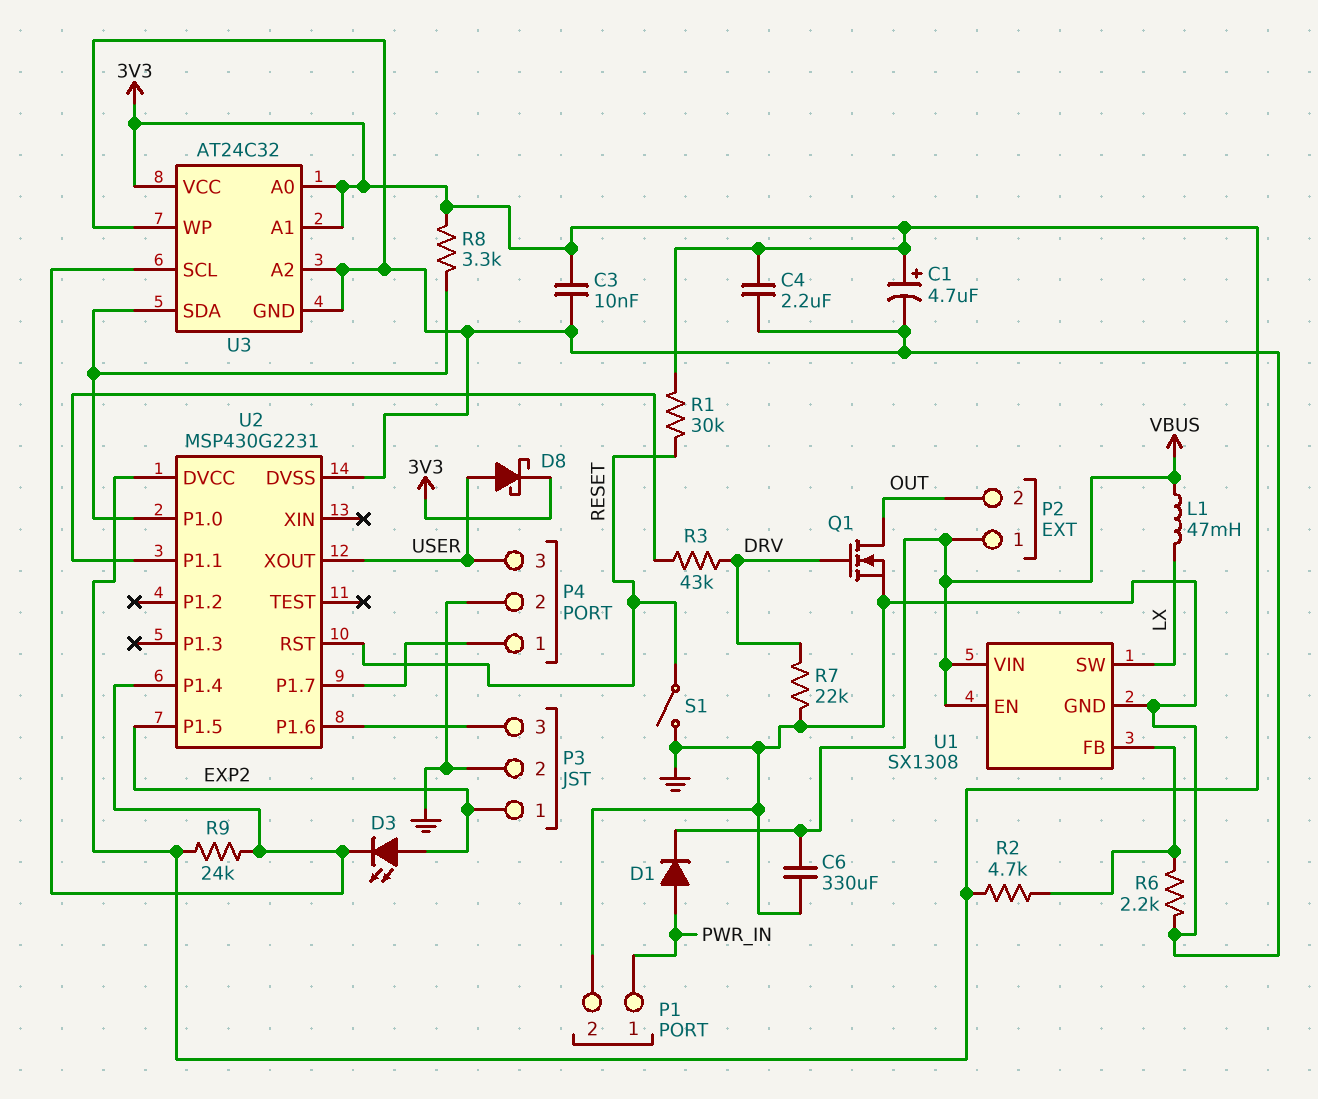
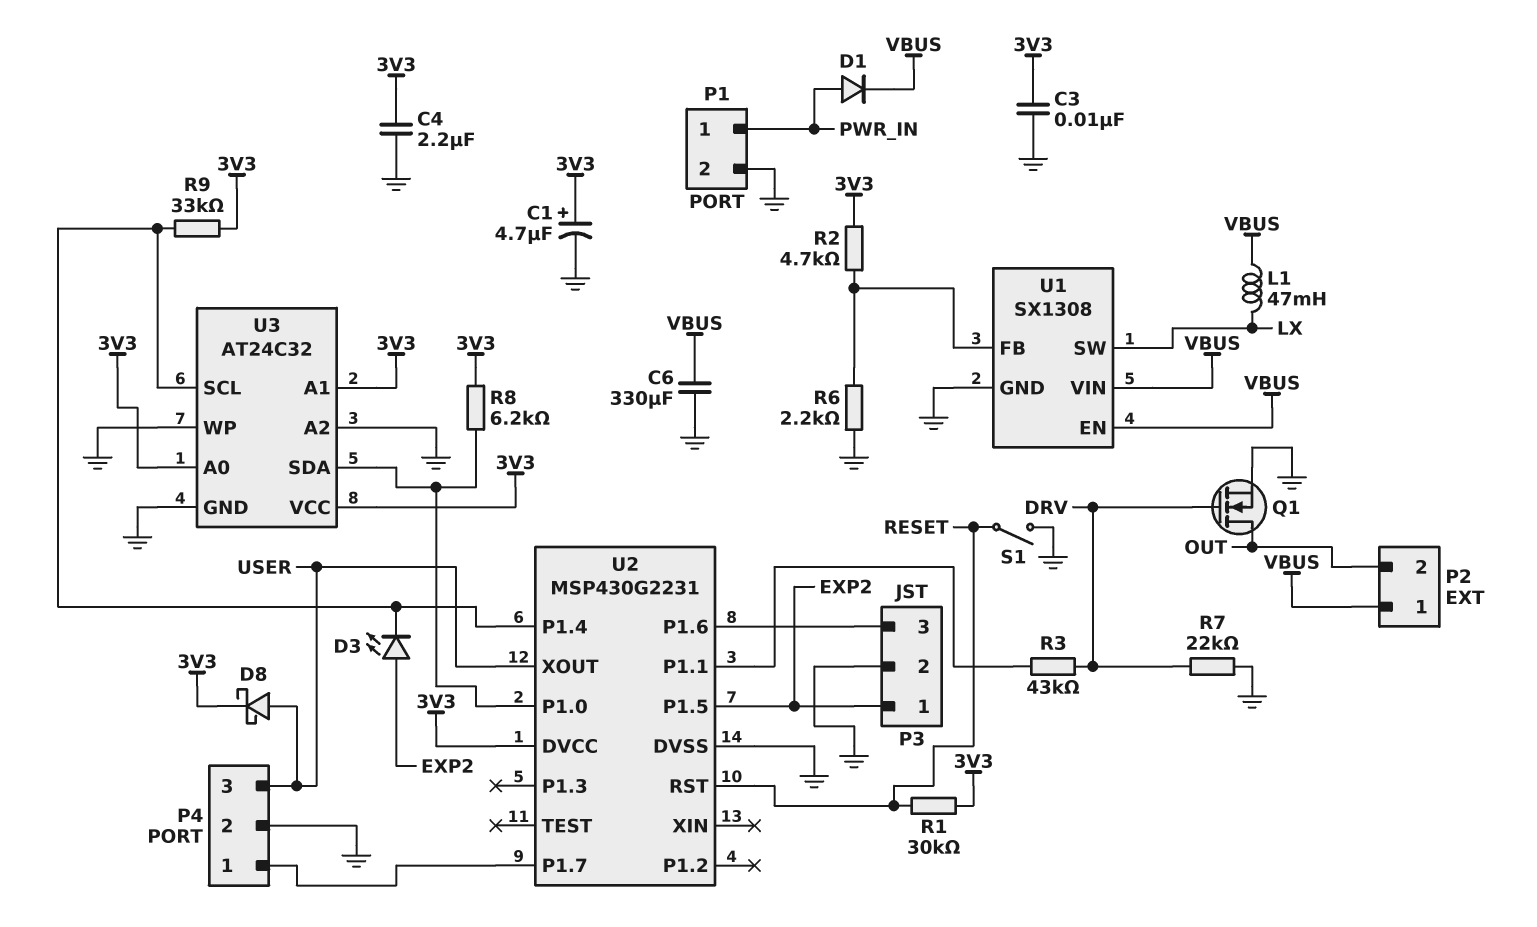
R8: 3.3k (3V3, U2/P1.0) -> 6.2k (3V3, U2/P1.0)
R9: 24k (3V3, U2/P1.4) -> 33k (3V3, U2/P1.4)

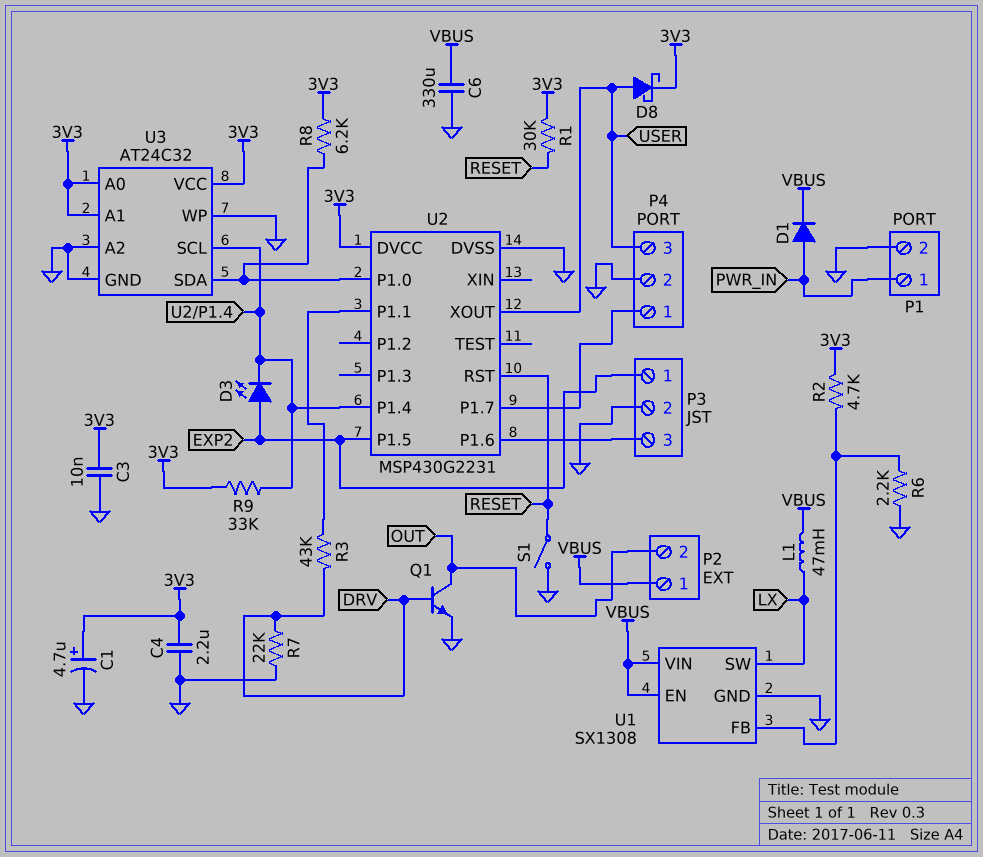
Q1: NMOS (G DRV, D OUT, S GND) -> NPN (B DRV, C OUT, E GND)

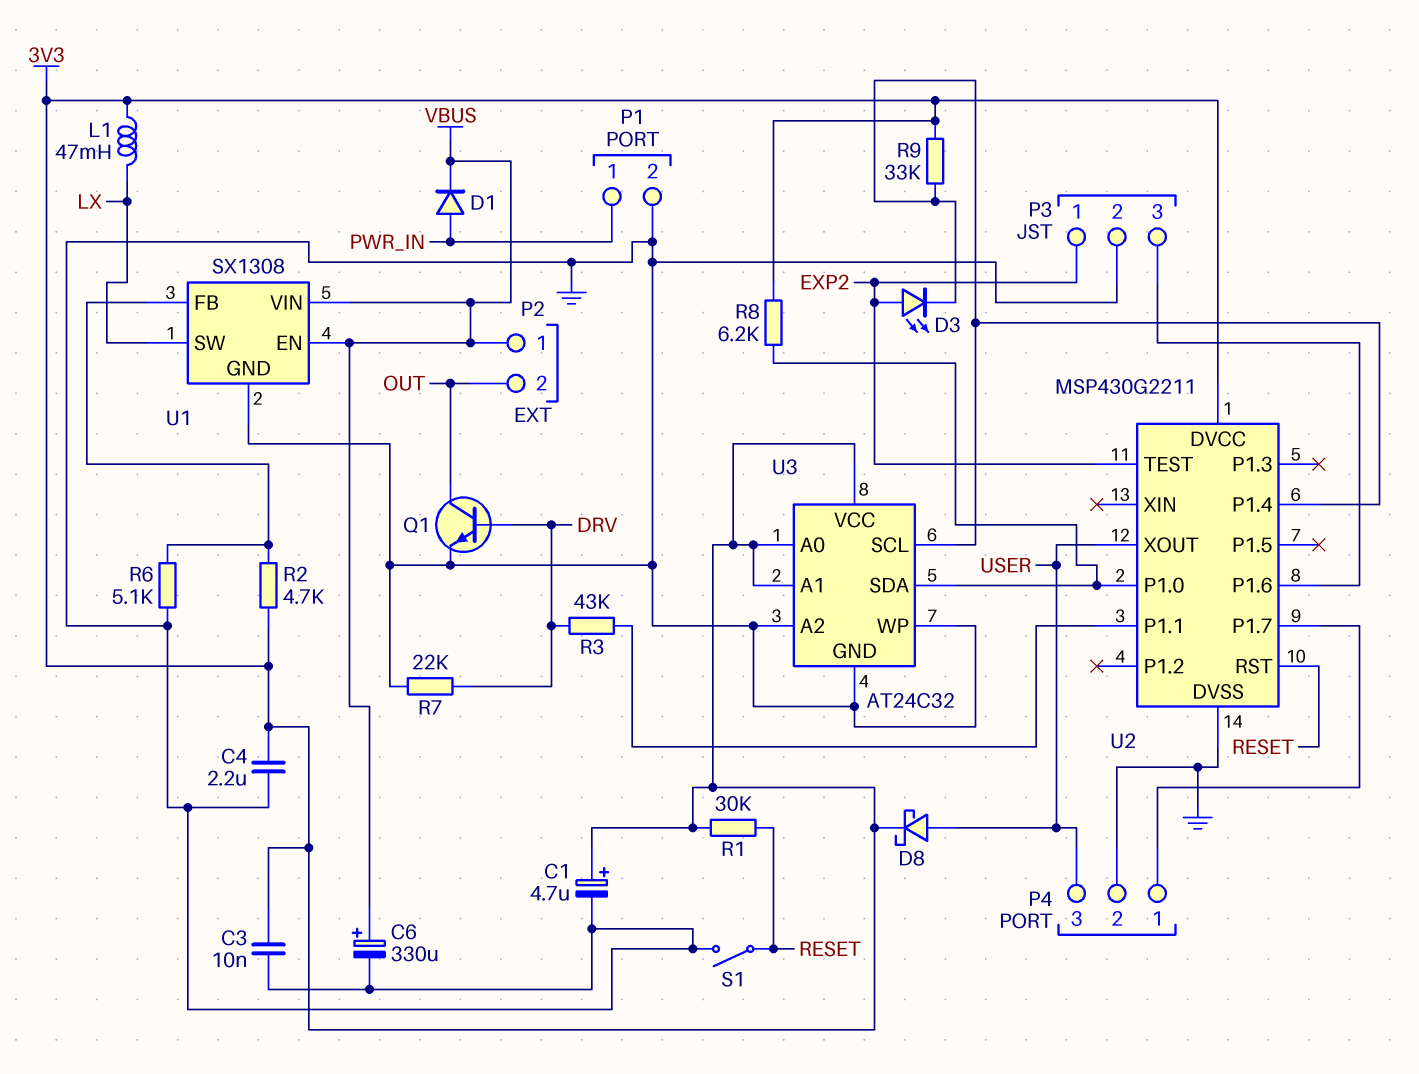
C6: 330uF (GND, VBUS) -> 330uF (plus VBUS, minus GND)
L1: 47mH (LX, VBUS) -> 47mH (3V3, LX)
R6: 2.2k (GND, U1/FB) -> 5.1k (GND, U1/FB)
U2: MSP430G2231 -> MSP430G2211
U2 pin P1.5: EXP2 -> none
U2 pin TEST: none -> EXP2

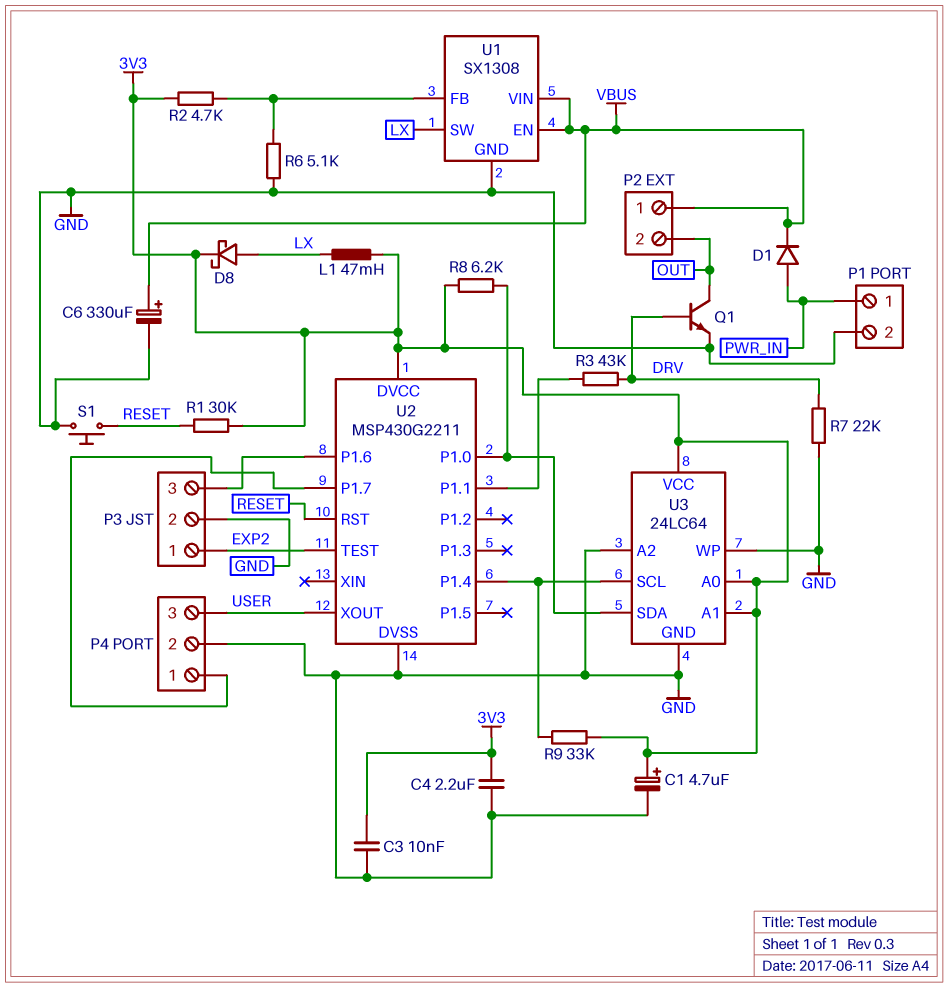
D3: LED (A EXP2, K U2/P1.4) -> none
D8: schottky (A USER, K 3V3) -> schottky (A LX, K 3V3)
S1: switch (GND, RESET) -> button (GND, RESET)
U3: AT24C32 -> 24LC64

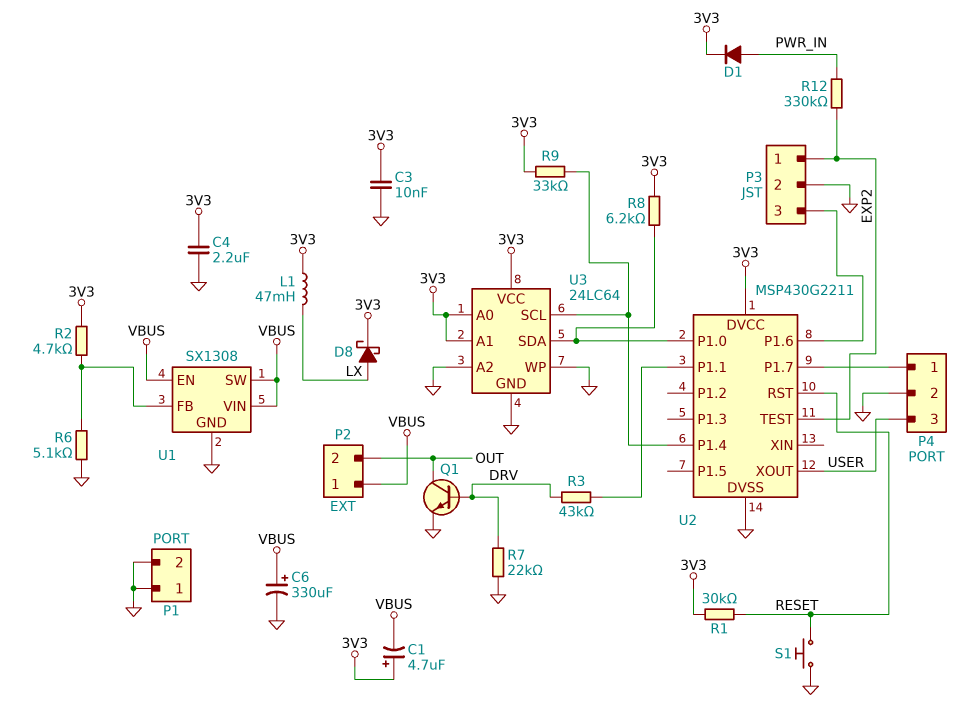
C1: 4.7uF (plus 3V3, minus GND) -> 4.7uF (plus 3V3, minus VBUS)
D1: diode (A PWR_IN, K VBUS) -> diode (A PWR_IN, K 3V3)
P1 pin 1: PWR_IN -> GND
R12: none -> 330k (EXP2, PWR_IN)
U1 pin SW: LX -> VBUS

